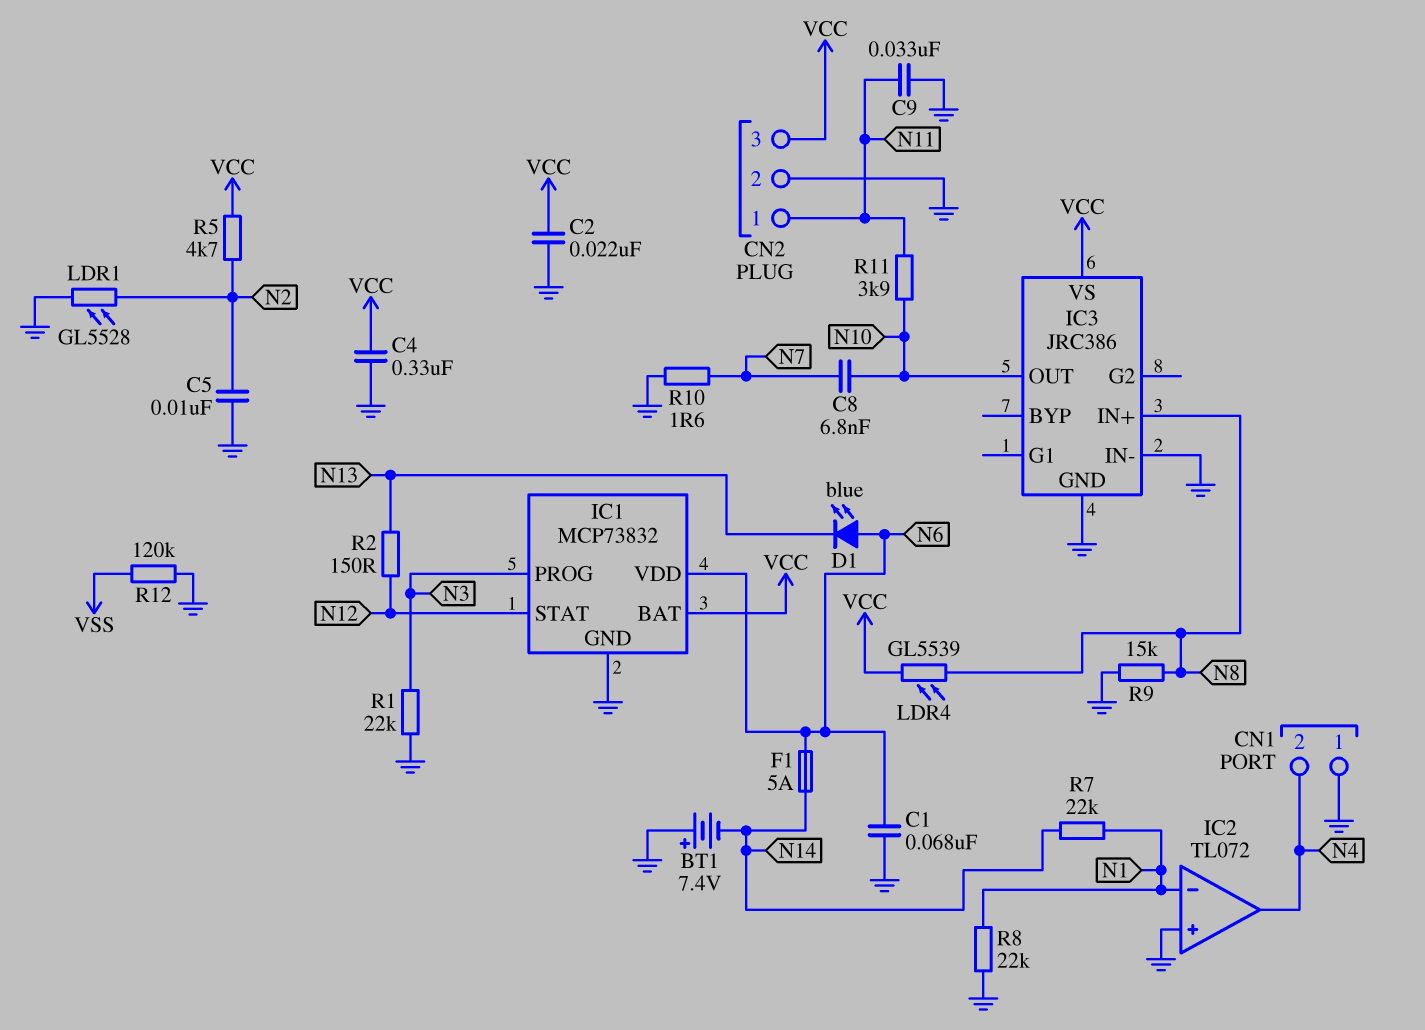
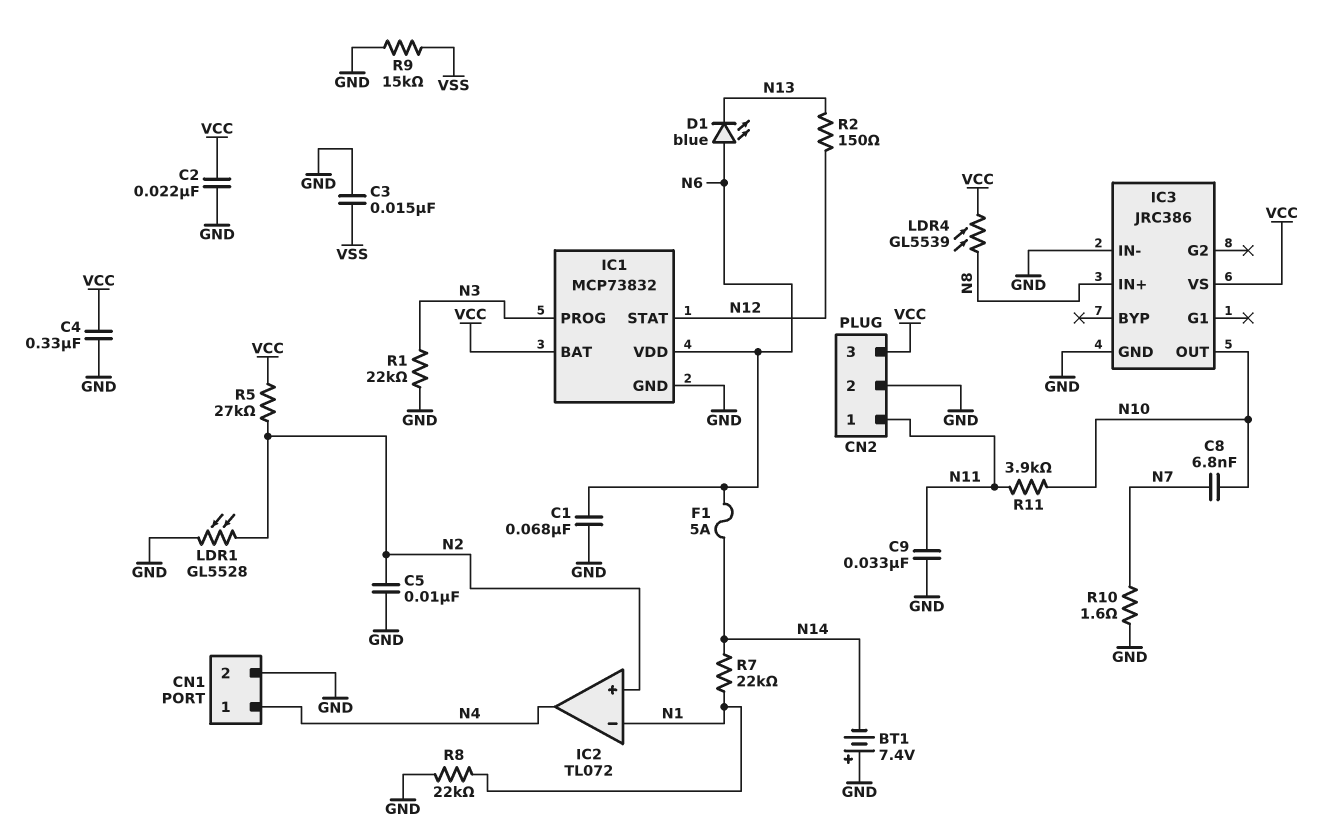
C3: none -> 15nF (GND, VSS)
CN1 pin 1: GND -> N4
CN1 pin 2: N4 -> GND
IC2 pin in+: GND -> N2
R5: 4.7k (N2, VCC) -> 27k (N2, VCC)
R9: 15k (GND, N8) -> 15k (GND, VSS)
R12: 120k (GND, VSS) -> none

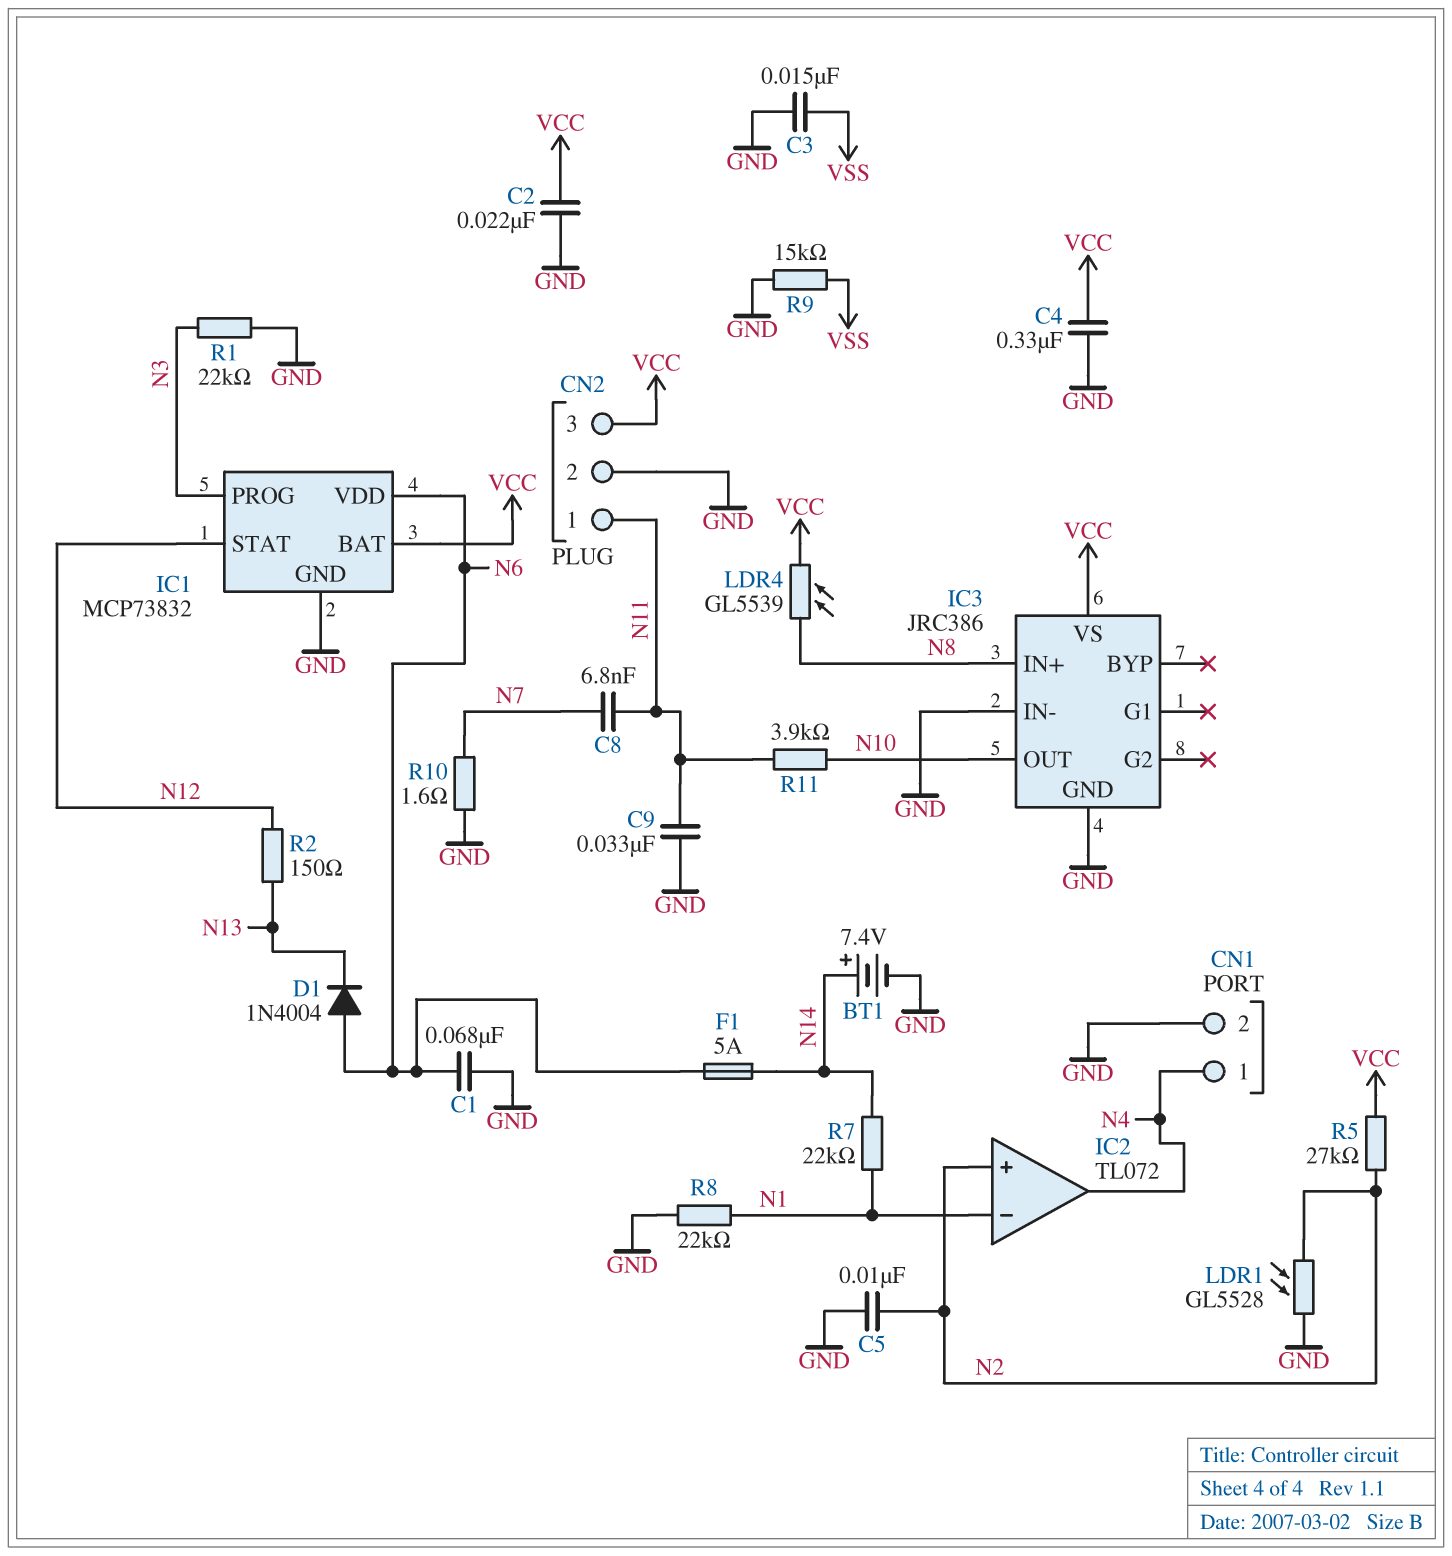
BT1: 7.4V (plus GND, minus N14) -> 7.4V (plus N14, minus GND)
C8: 6.8nF (N7, N10) -> 6.8nF (N7, N11)
D1: LED blue (A N6, K N13) -> diode 1N4004 (A N6, K N13)

